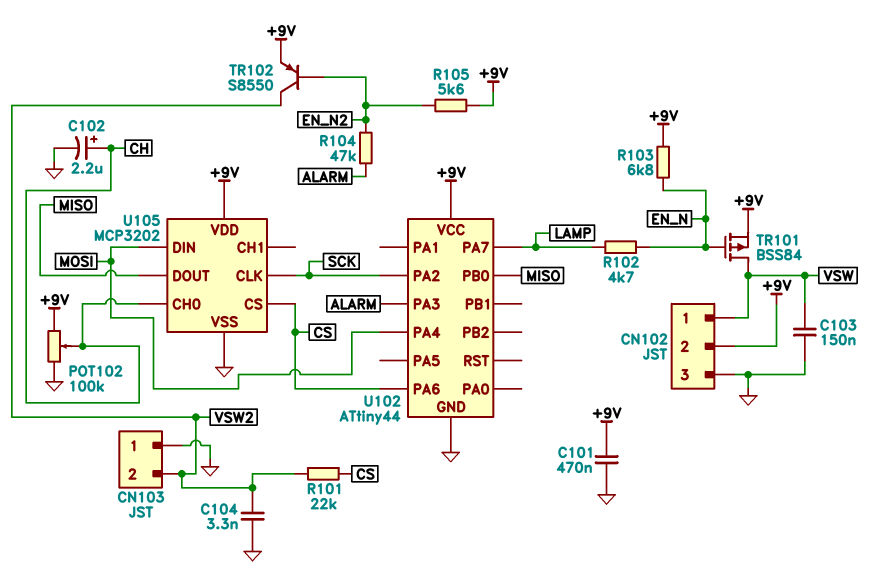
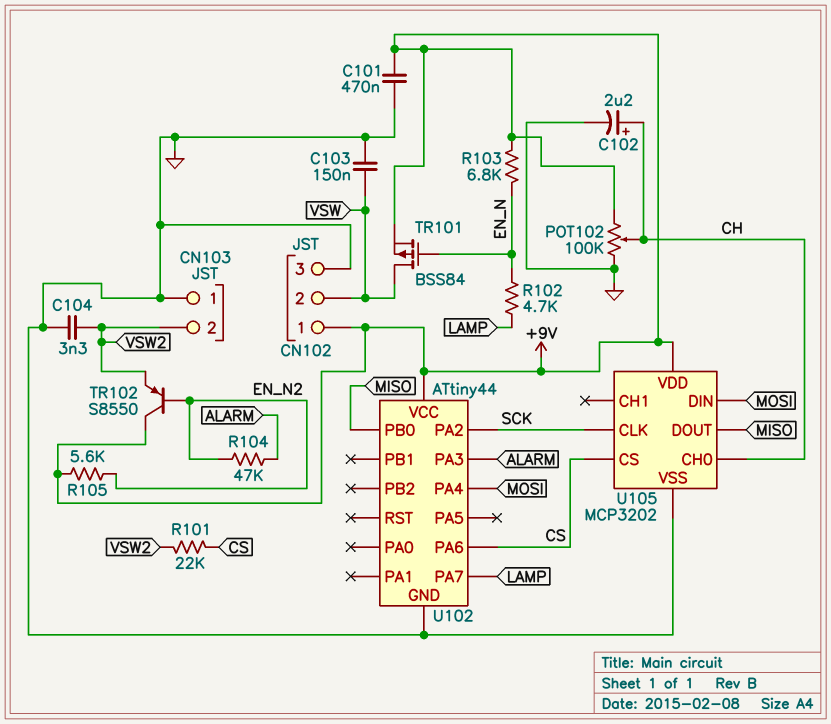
CN102 pin 1: VSW -> +9V
CN102 pin 2: +9V -> VSW
TR102: PNP S8550 (B EN_N2, C VSW2, E +9V) -> PNP S8550 (B EN_N2, C +9V, E VSW2)

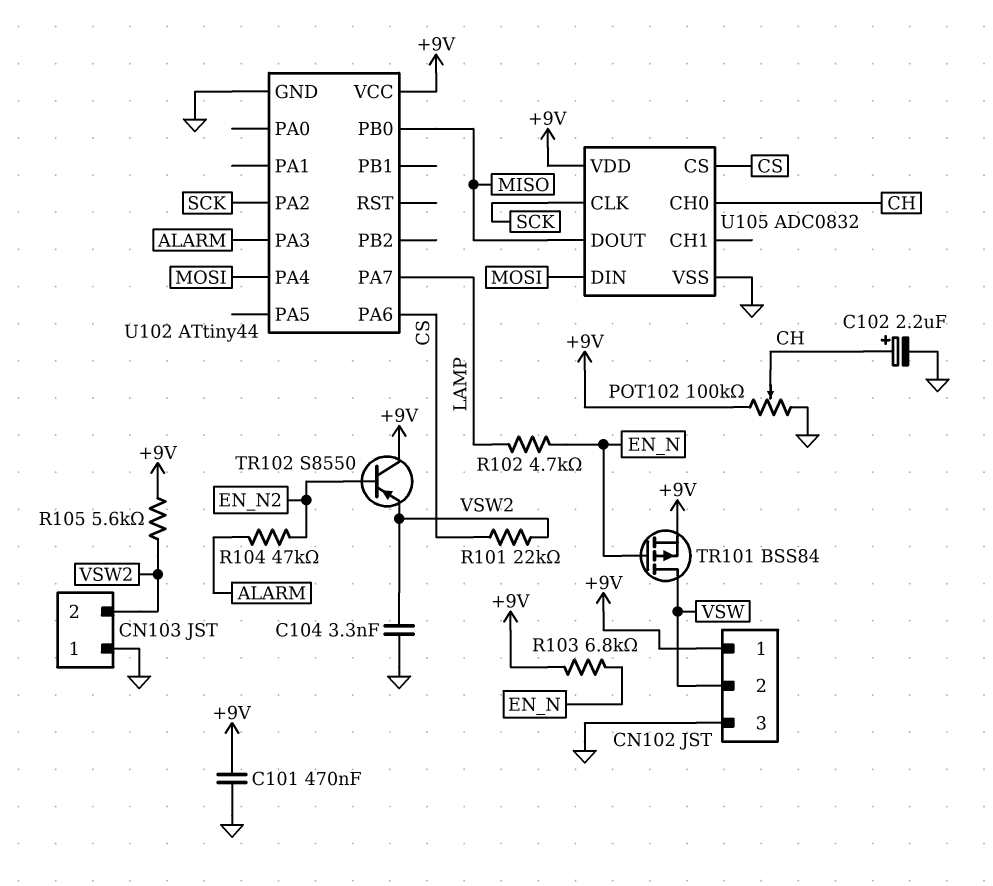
C103: 150nF (GND, VSW) -> none
R105: 5.6k (+9V, EN_N2) -> 5.6k (+9V, VSW2)
U105: MCP3202 -> ADC0832

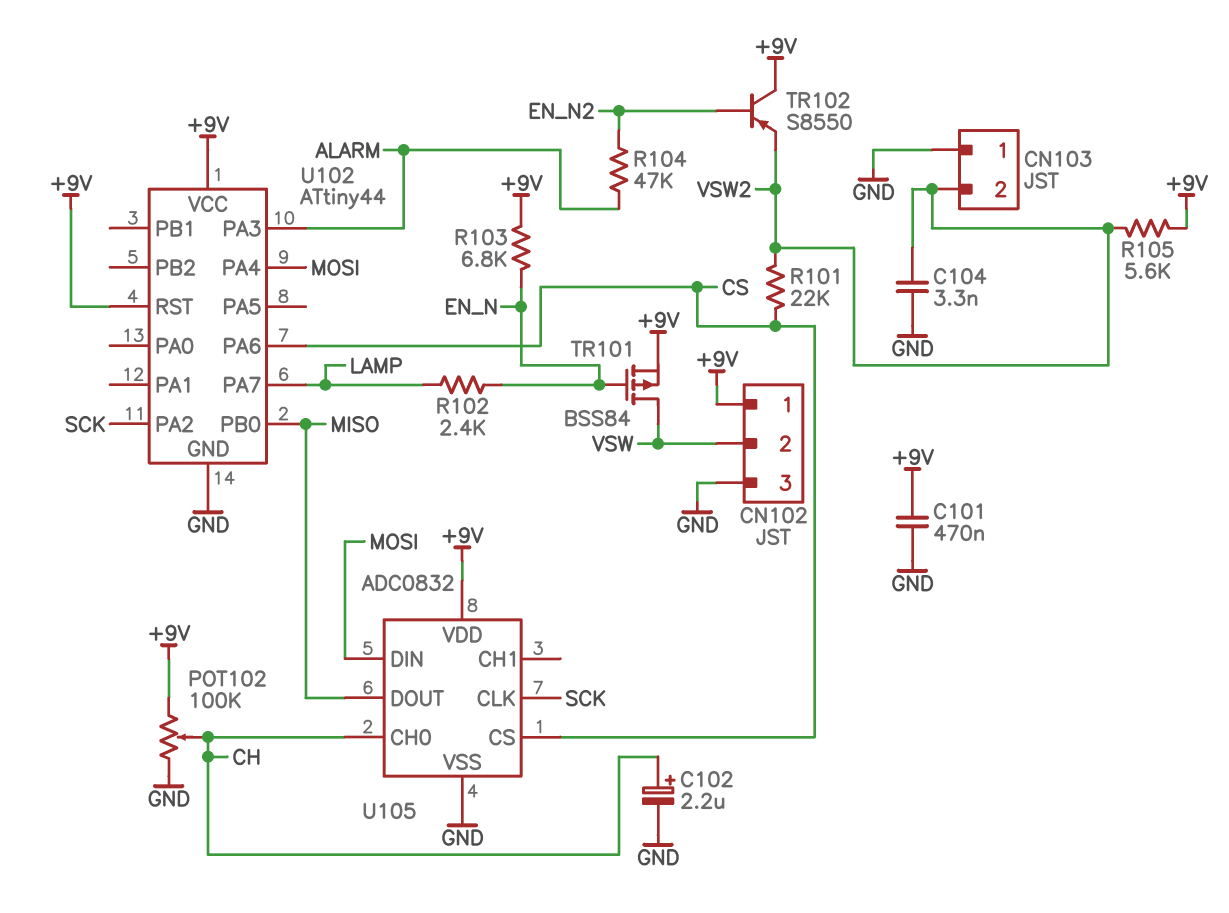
R102: 4.7k (EN_N, LAMP) -> 2.4k (EN_N, LAMP)
U102 pin RST: none -> +9V

